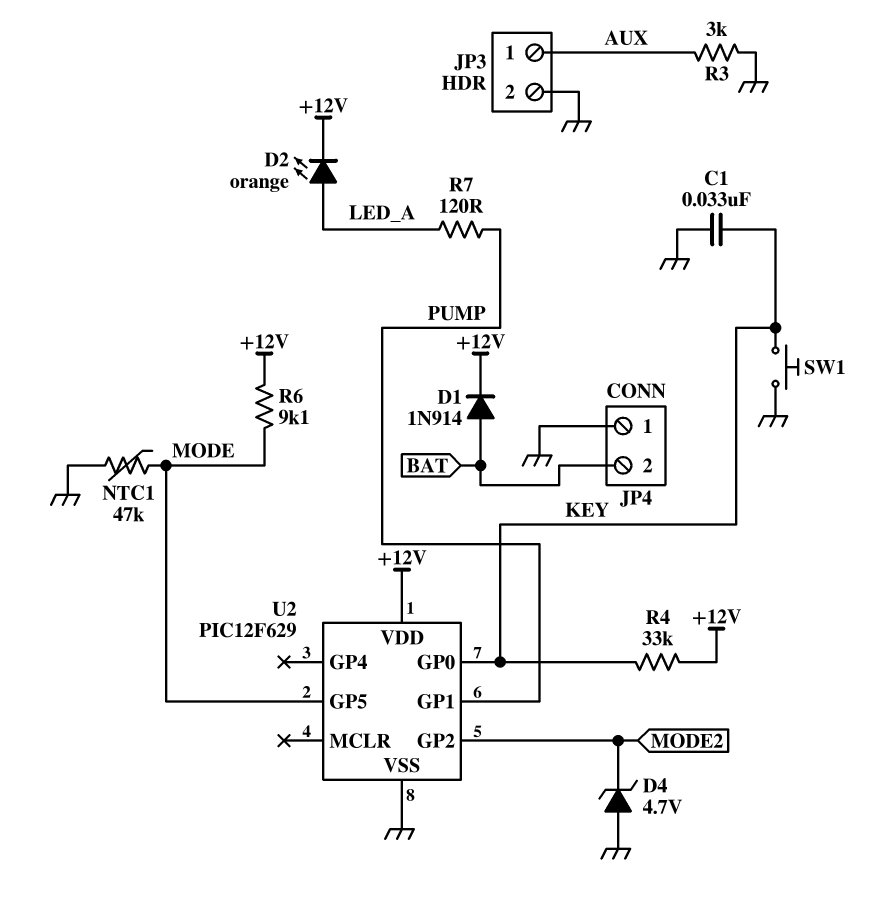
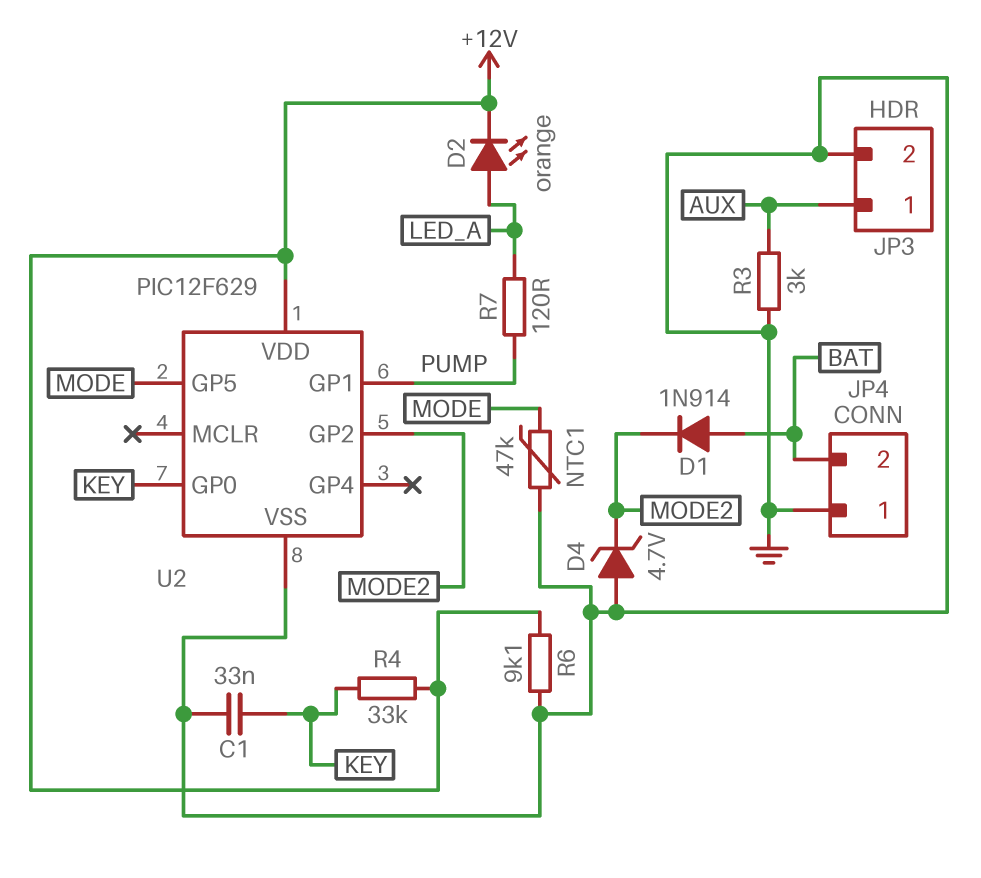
D1: diode 1N914 (A BAT, K +12V) -> diode 1N914 (A BAT, K MODE2)
R6: 9.1k (+12V, MODE) -> 9.1k (+12V, GND)
SW1: button (GND, KEY) -> none

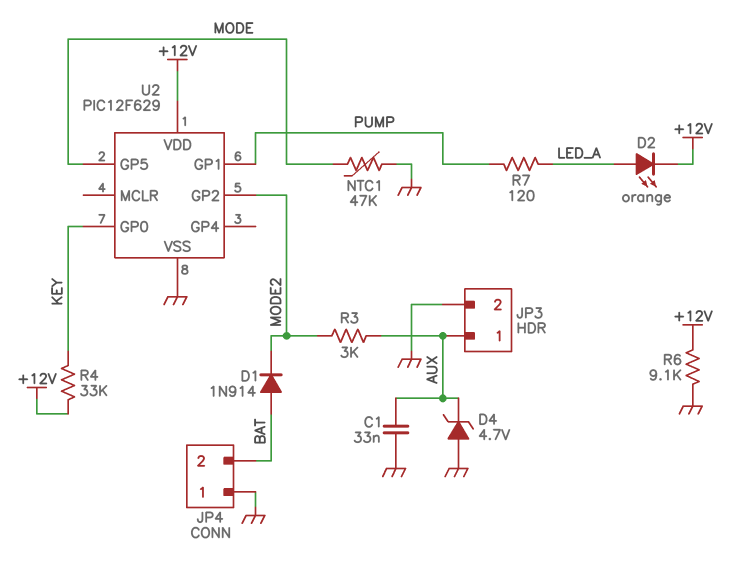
C1: 33nF (GND, KEY) -> 33nF (AUX, GND)
D4: zener 4.7V (A GND, K MODE2) -> zener 4.7V (A GND, K AUX)
R3: 3k (AUX, GND) -> 3k (AUX, MODE2)

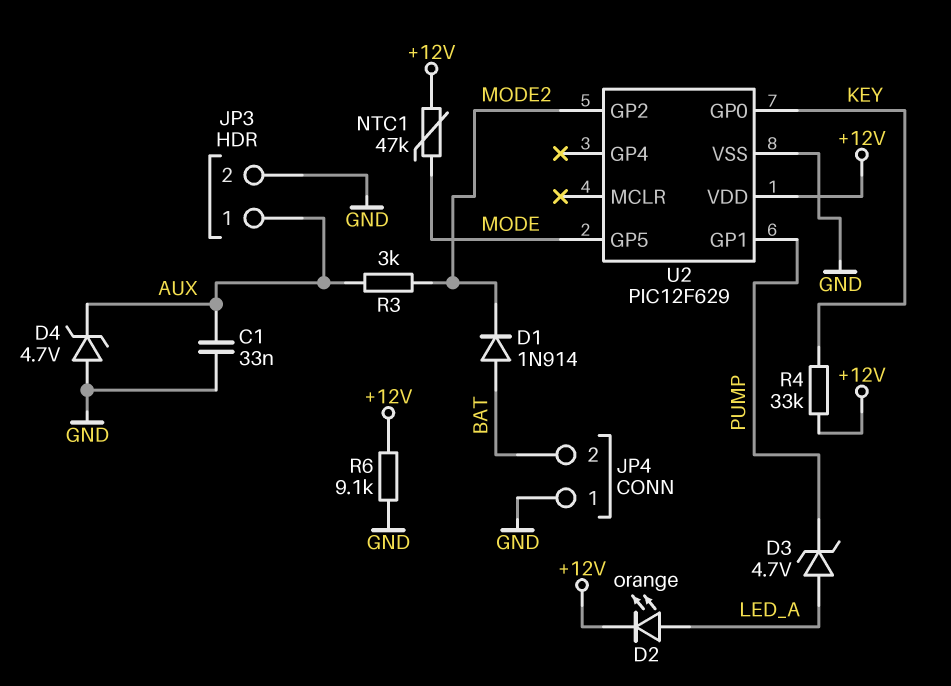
D3: none -> zener 4.7V (A LED_A, K PUMP)
NTC1: 47k (GND, MODE) -> 47k (+12V, MODE)
R7: 120 (LED_A, PUMP) -> none

